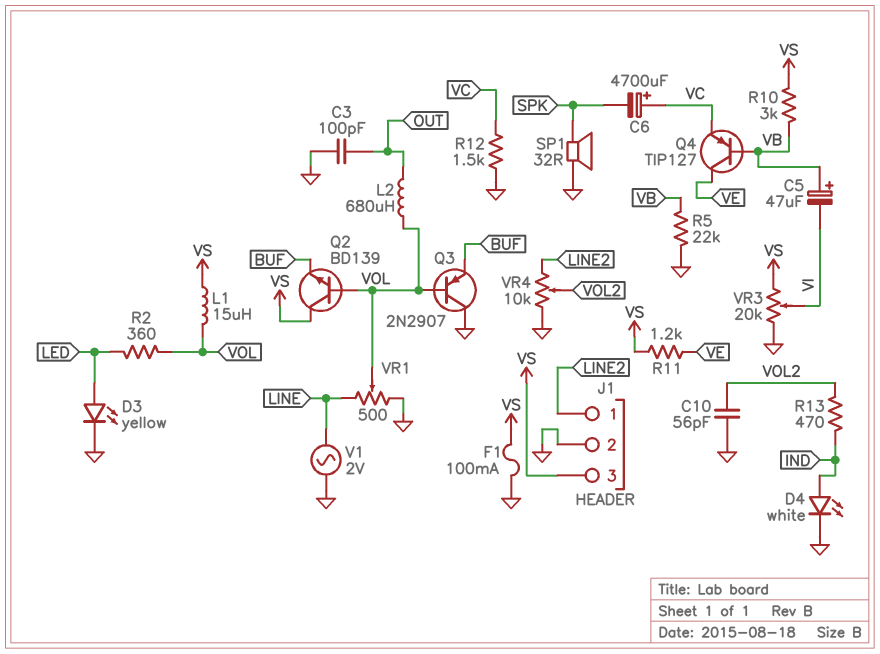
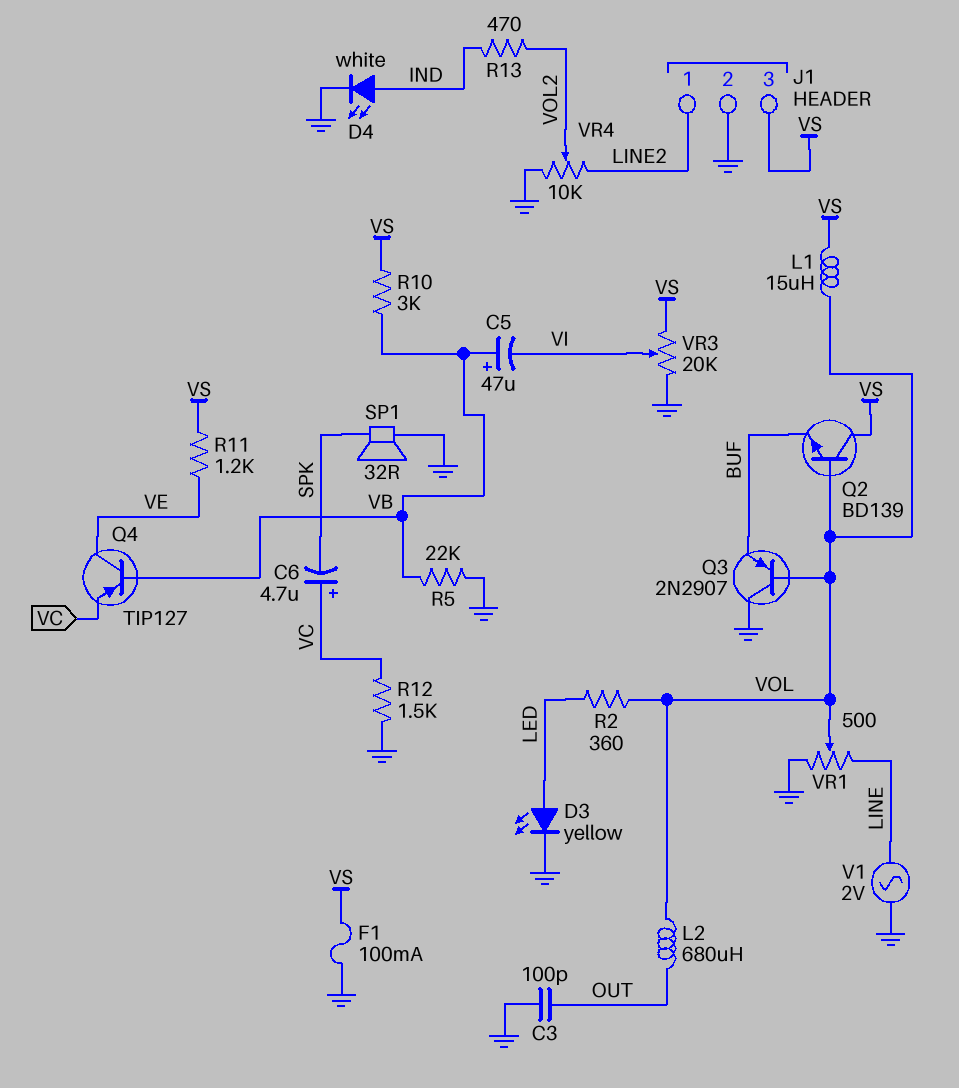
C6: 4700uF (plus VC, minus SPK) -> 4.7uF (plus VC, minus SPK)
C10: 56pF (GND, VOL2) -> none

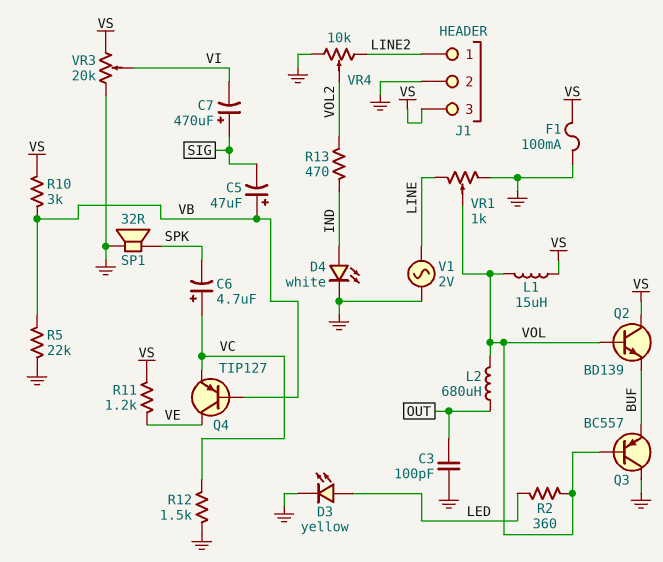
C5: 47uF (plus VB, minus VI) -> 47uF (plus VB, minus SIG)
C7: none -> 470uF (plus SIG, minus VI)
Q3: PNP 2N2907 (B VOL, C GND, E BUF) -> PNP BC557 (B VOL, C GND, E BUF)
VR1: 500 (GND, LINE, wiper VOL) -> 1k (GND, LINE, wiper VOL)

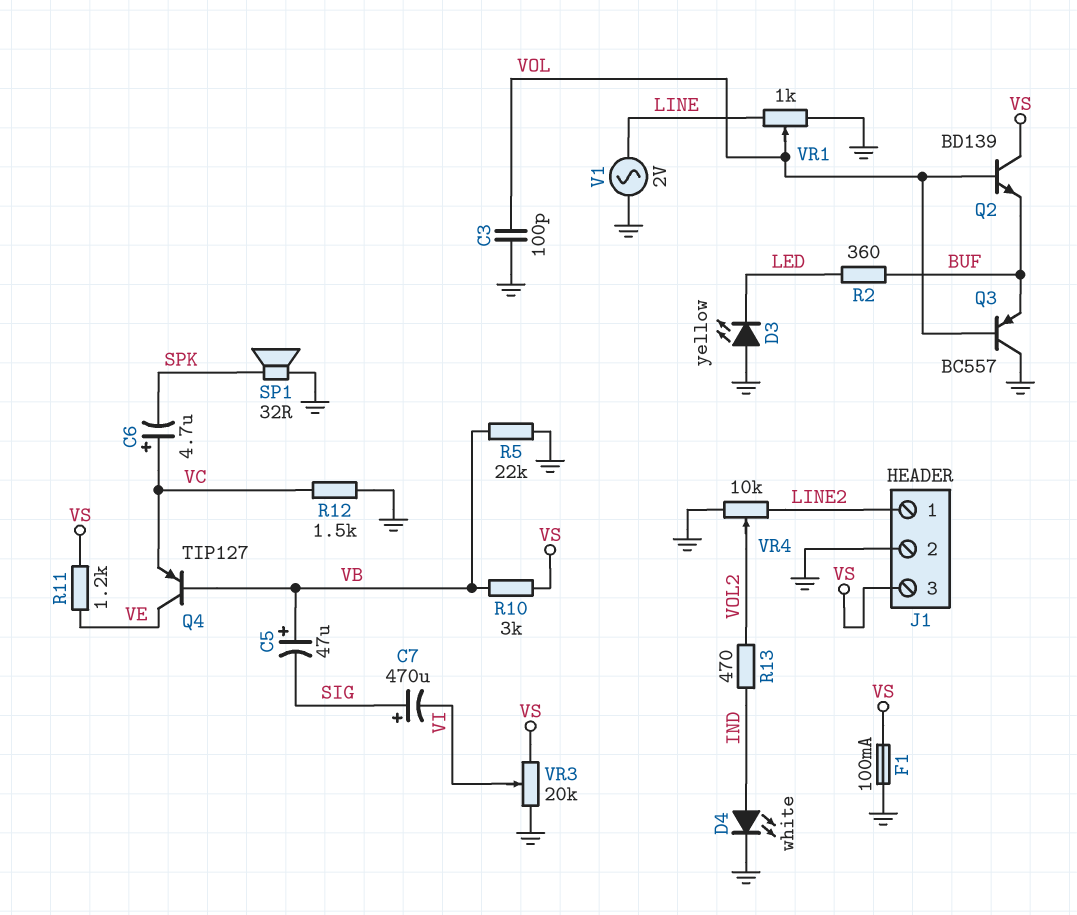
C3: 100pF (GND, OUT) -> 100pF (GND, VOL)
D3: LED yellow (A LED, K GND) -> LED yellow (A GND, K LED)
L1: 15uH (VOL, VS) -> none
L2: 680uH (OUT, VOL) -> none
R2: 360 (LED, VOL) -> 360 (BUF, LED)

